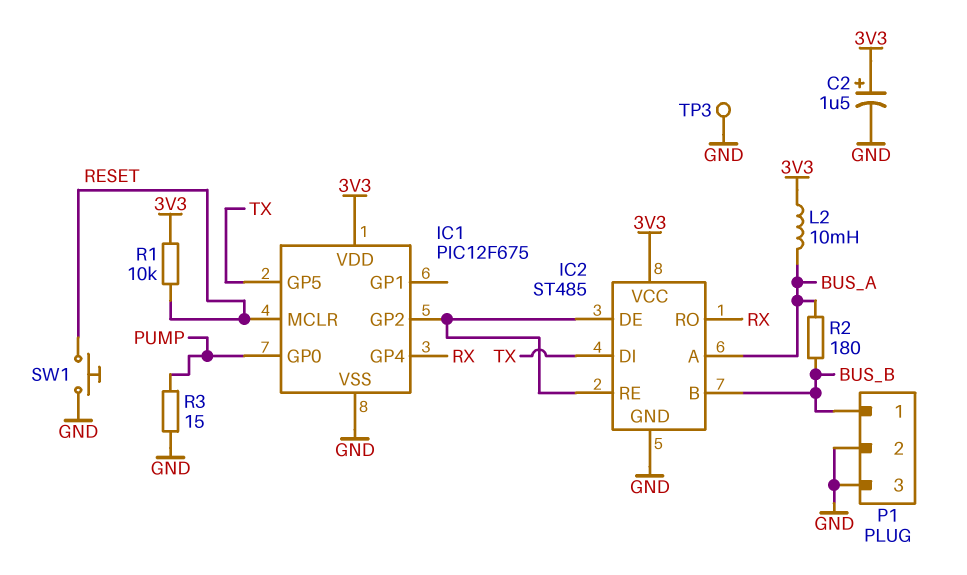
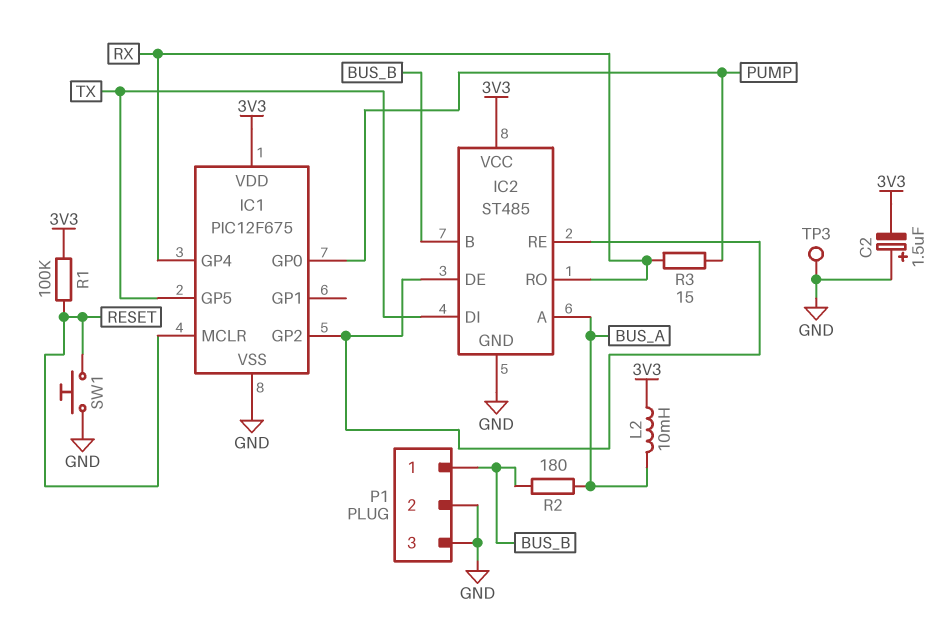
C2: 1.5uF (plus 3V3, minus GND) -> 1.5uF (plus GND, minus 3V3)
R1: 10k (3V3, RESET) -> 100k (3V3, RESET)
R3: 15 (GND, PUMP) -> 15 (PUMP, RX)

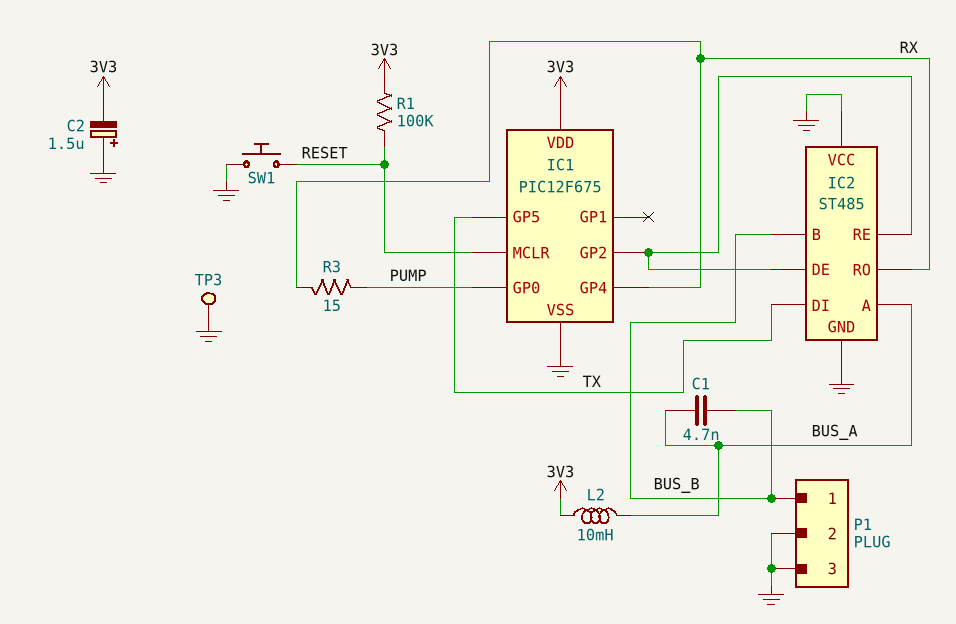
C1: none -> 4.7nF (BUS_A, BUS_B)
IC2 pin VCC: 3V3 -> GND
R2: 180 (BUS_A, BUS_B) -> none

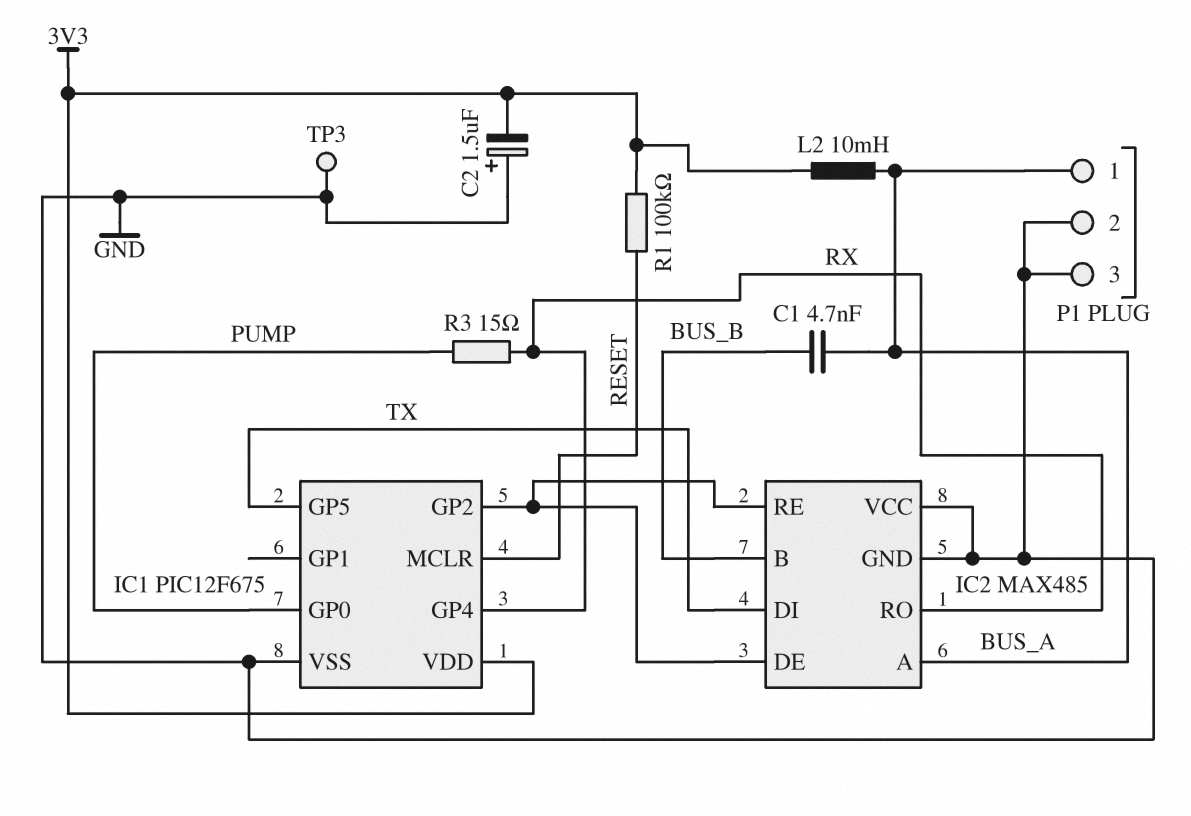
IC2: ST485 -> MAX485
P1 pin 1: BUS_B -> BUS_A
SW1: button (GND, RESET) -> none

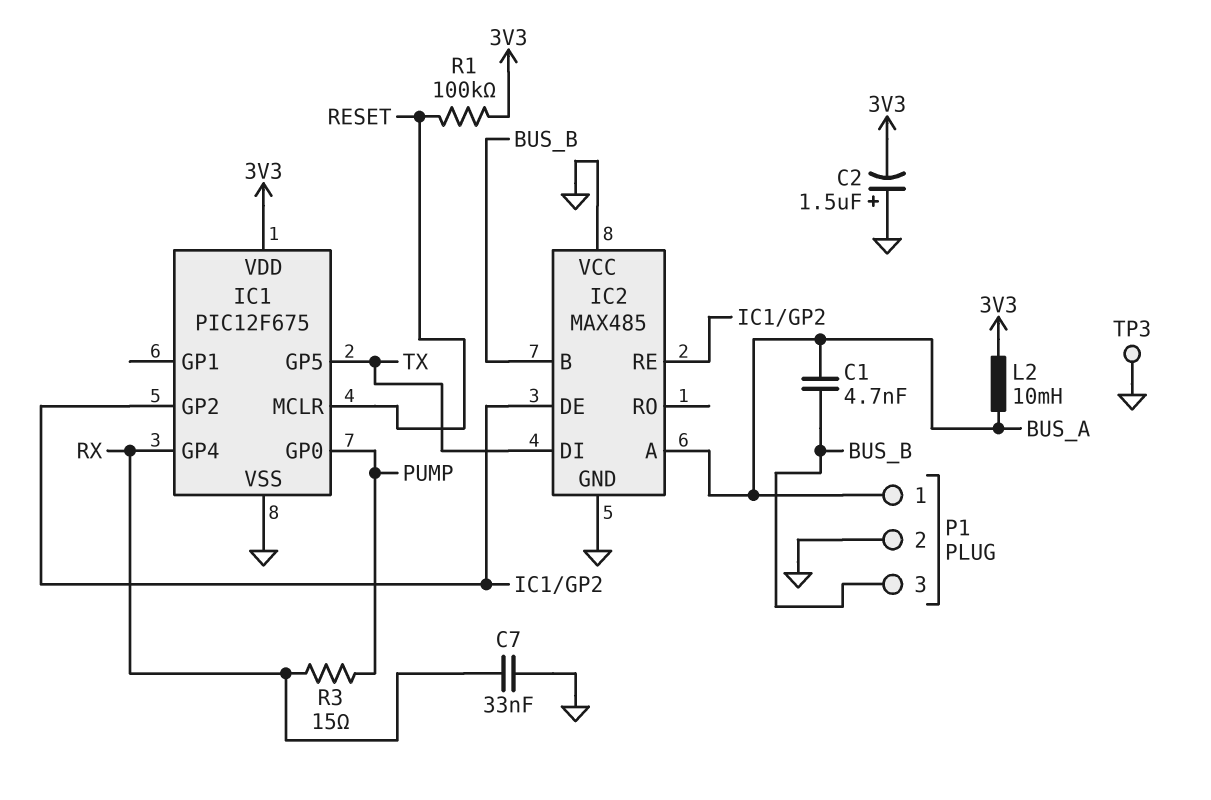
C7: none -> 33nF (GND, RX)
IC2 pin RO: RX -> none
P1 pin 3: GND -> BUS_B

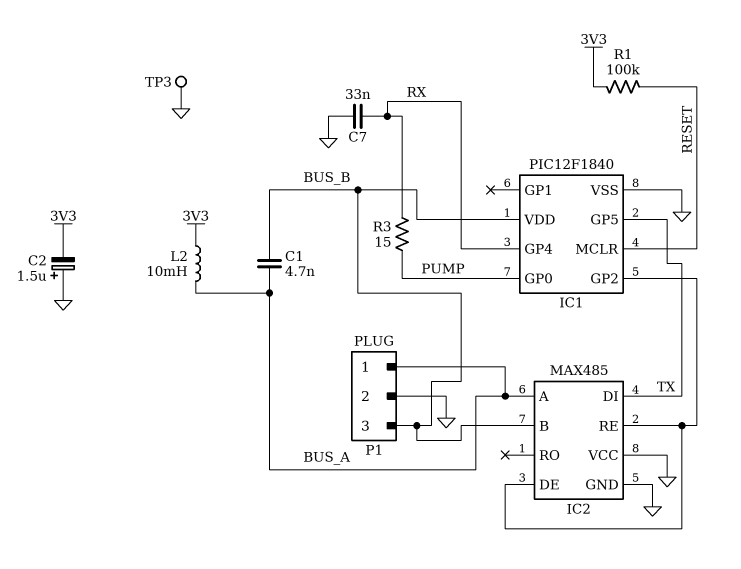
IC1: PIC12F675 -> PIC12F1840
IC1 pin VDD: 3V3 -> BUS_B

